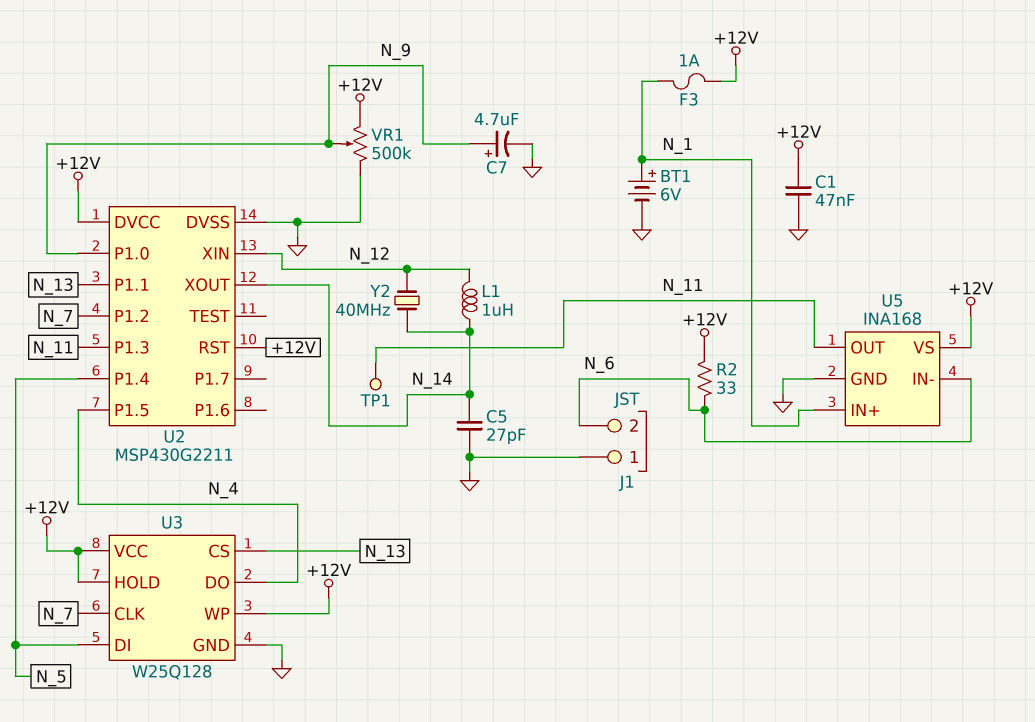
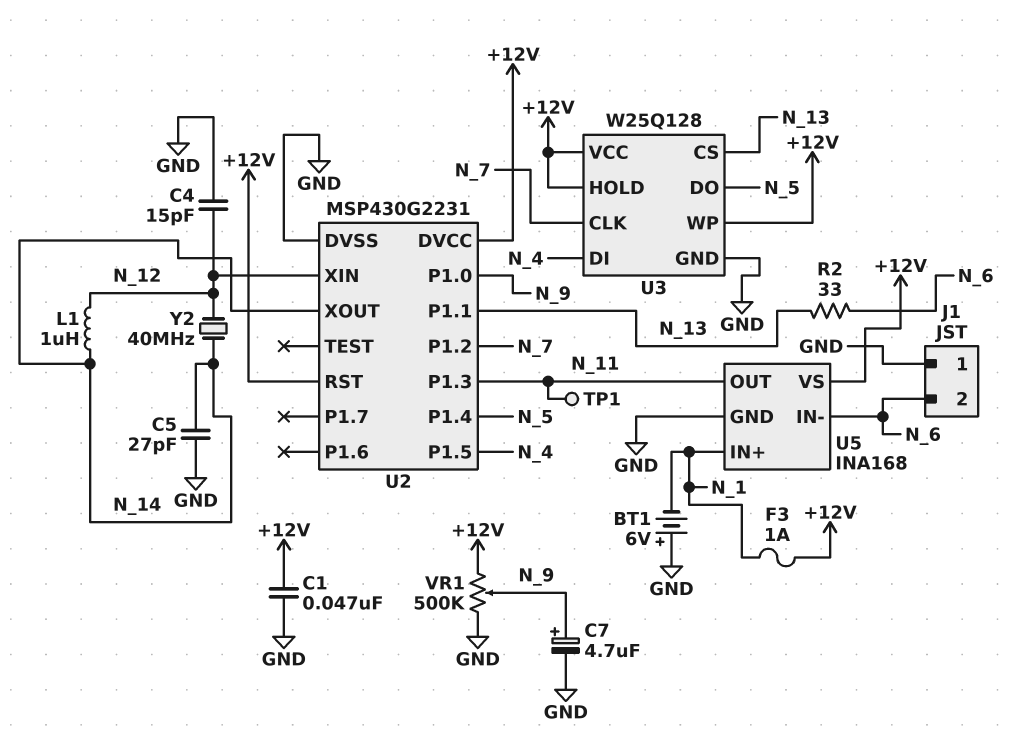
BT1: 6V (plus N_1, minus GND) -> 6V (plus GND, minus N_1)
C4: none -> 15pF (GND, N_12)
R2: 33 (+12V, N_6) -> 33 (N_6, N_13)
U2: MSP430G2211 -> MSP430G2231
U3 pin DI: N_5 -> N_4
U3 pin DO: N_4 -> N_5

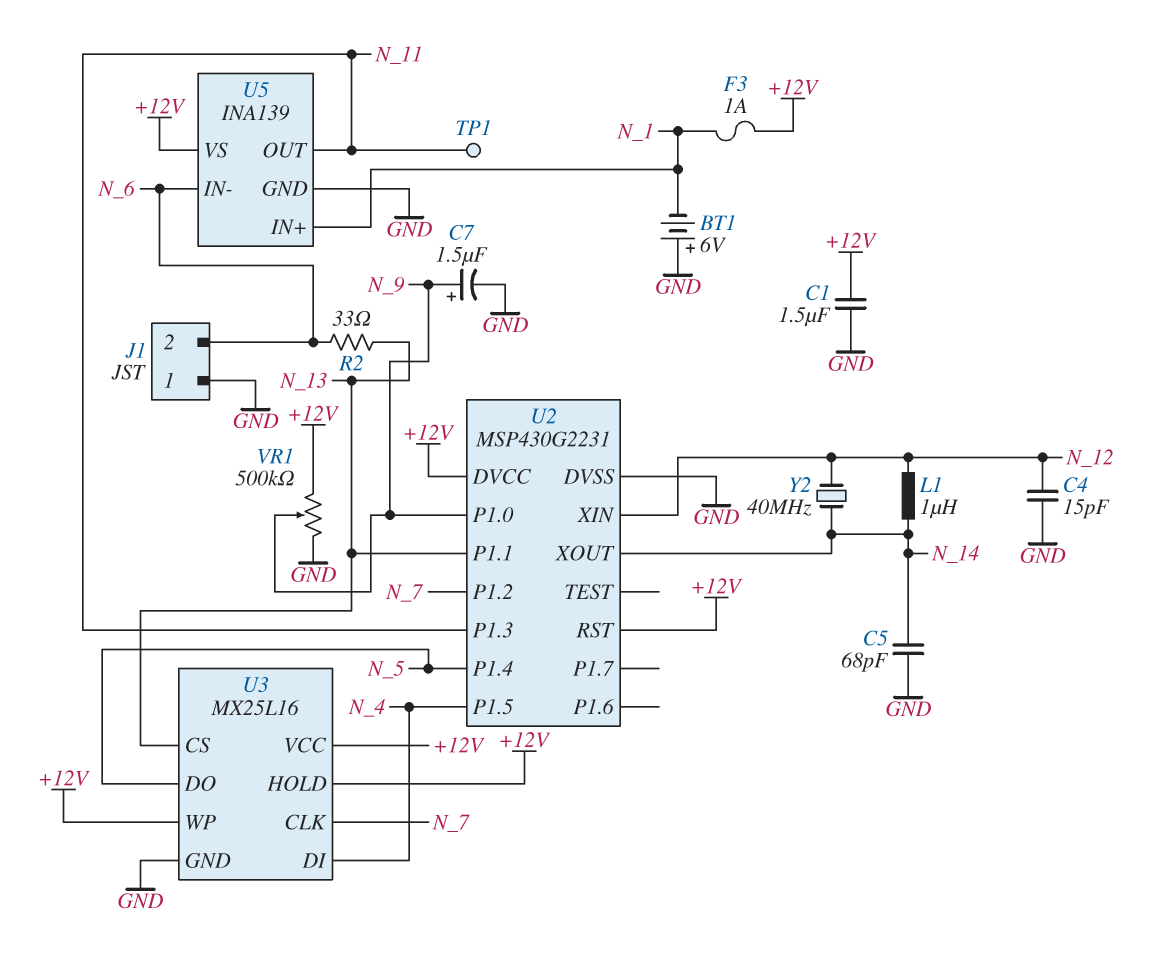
C1: 47nF (+12V, GND) -> 1.5uF (+12V, GND)
C5: 27pF (GND, N_14) -> 68pF (GND, N_14)
C7: 4.7uF (plus N_9, minus GND) -> 1.5uF (plus N_9, minus GND)
U3: W25Q128 -> MX25L16
U5: INA168 -> INA139

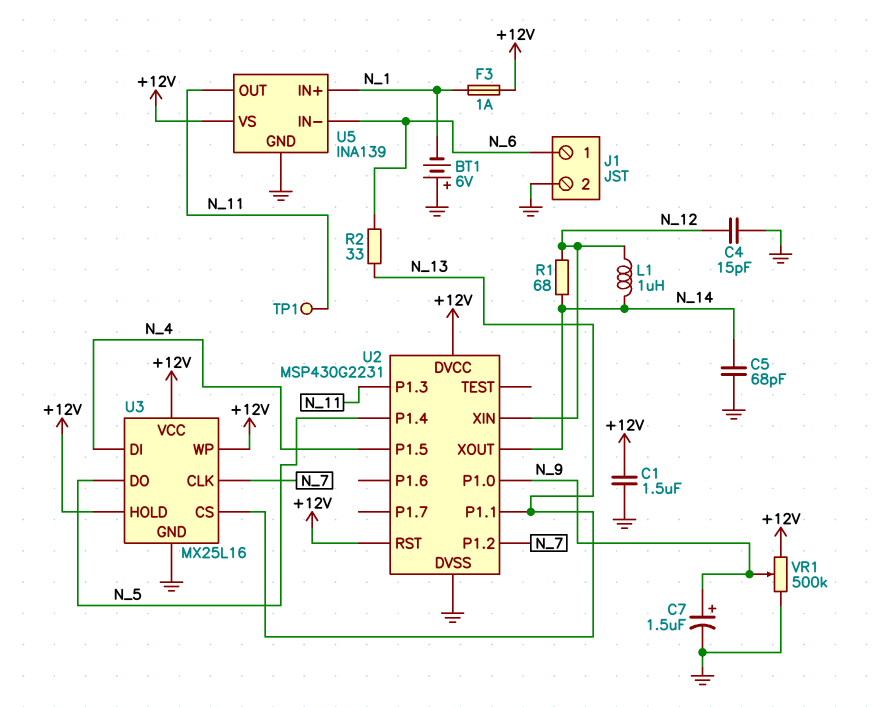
J1 pin 1: GND -> N_6
J1 pin 2: N_6 -> GND
R1: none -> 68 (N_12, N_14)
Y2: 40MHz (N_12, N_14) -> none

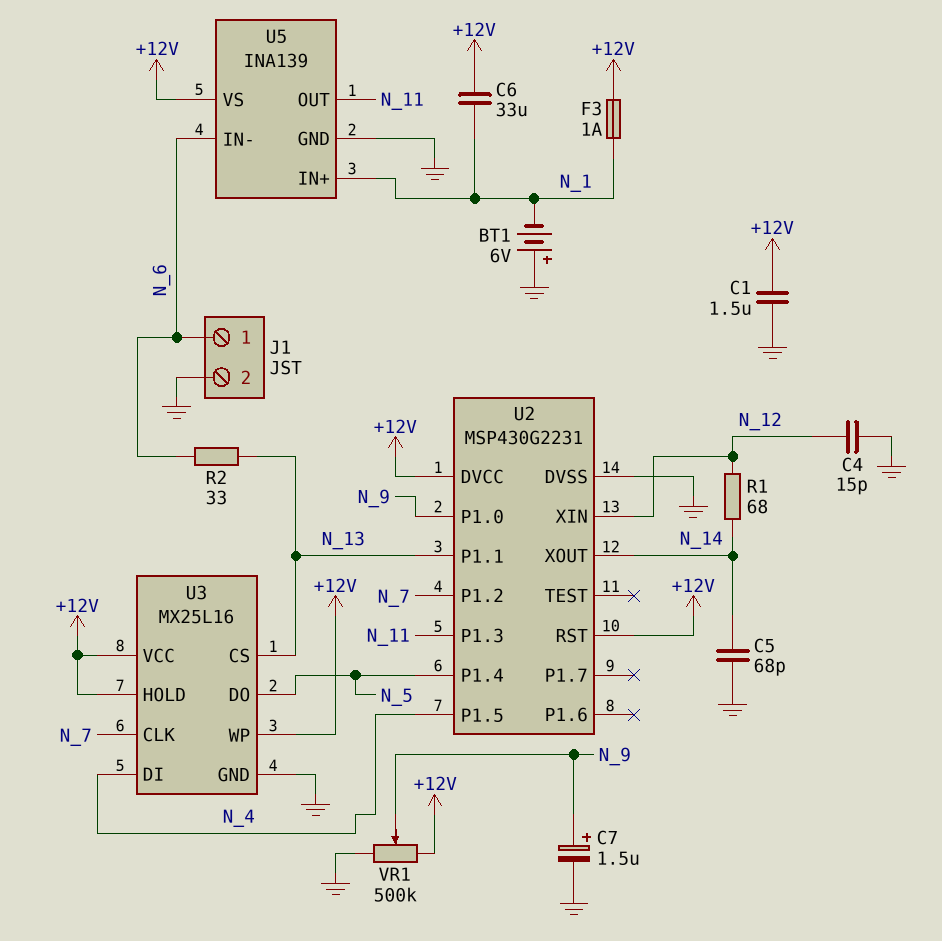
C6: none -> 33uF (+12V, N_1)
L1: 1uH (N_12, N_14) -> none
TP1: test point (N_11) -> none

